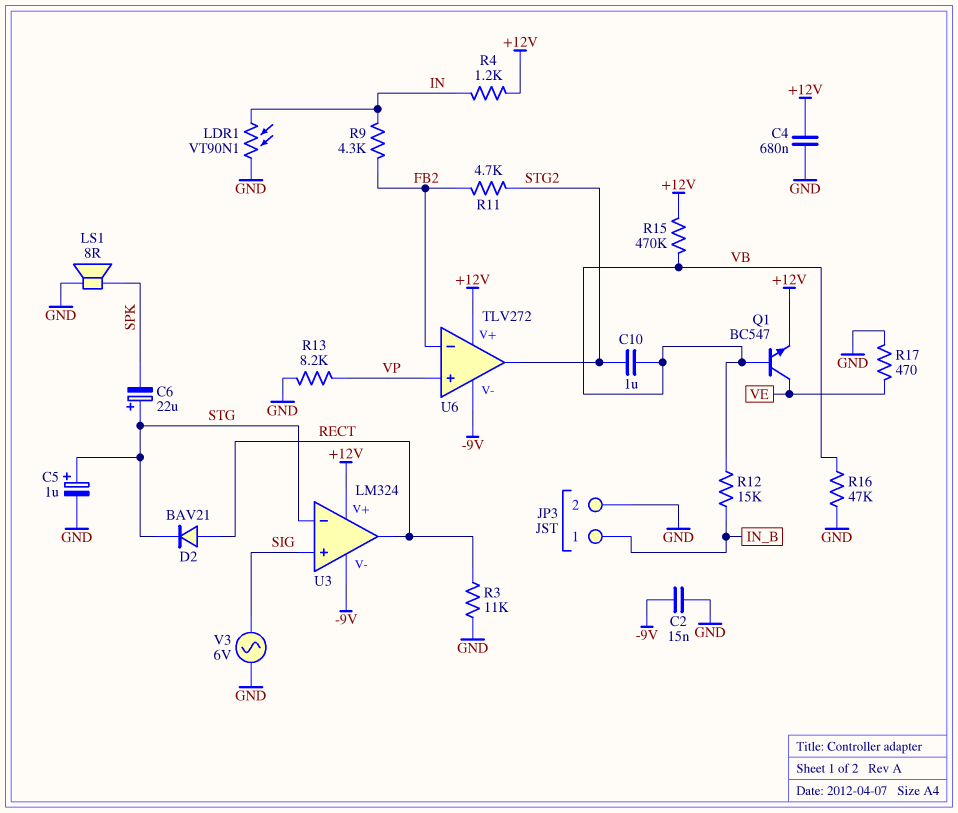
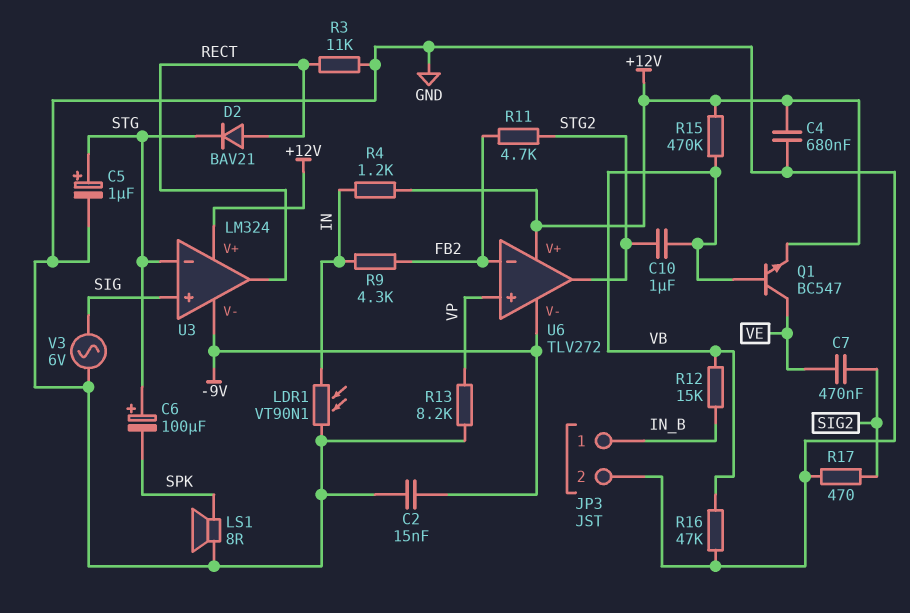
C6: 22uF (plus STG, minus SPK) -> 100uF (plus STG, minus SPK)
C7: none -> 470nF (SIG2, VE)
R17: 470 (GND, VE) -> 470 (GND, SIG2)

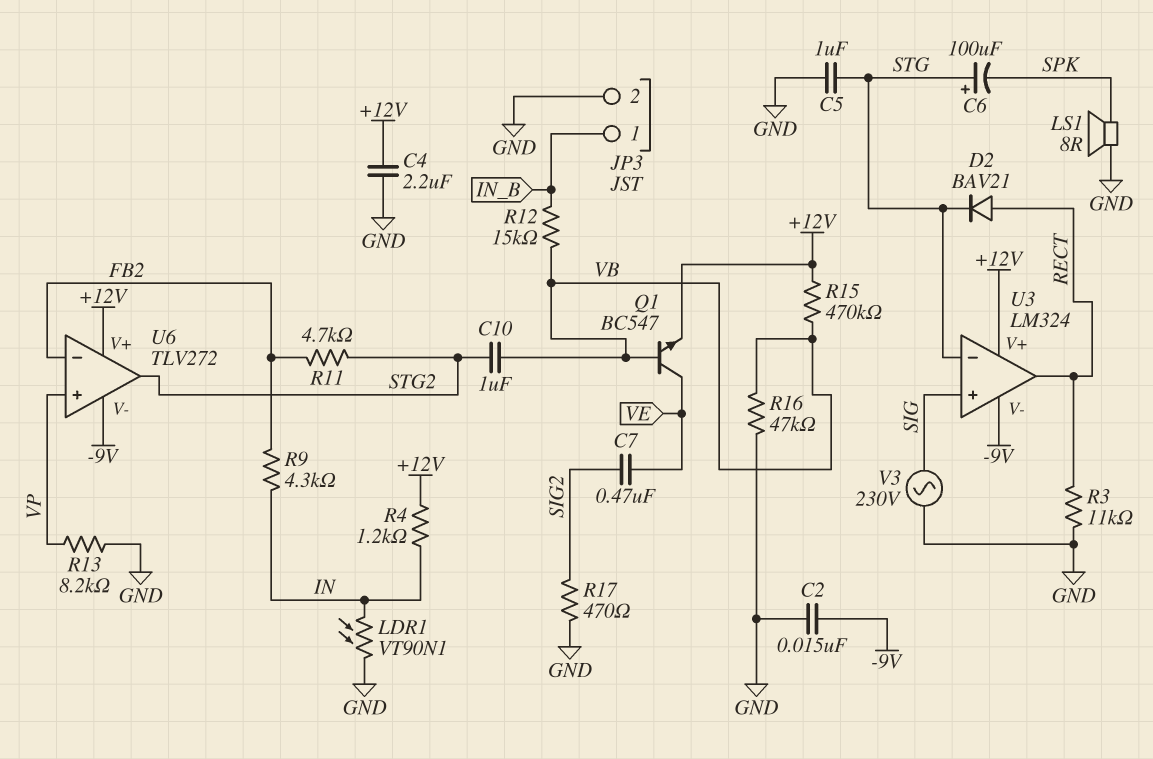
C4: 680nF (+12V, GND) -> 2.2uF (+12V, GND)
C5: 1uF (plus STG, minus GND) -> 1uF (GND, STG)
V3: AC 6V (GND, SIG) -> AC 230V (GND, SIG)

